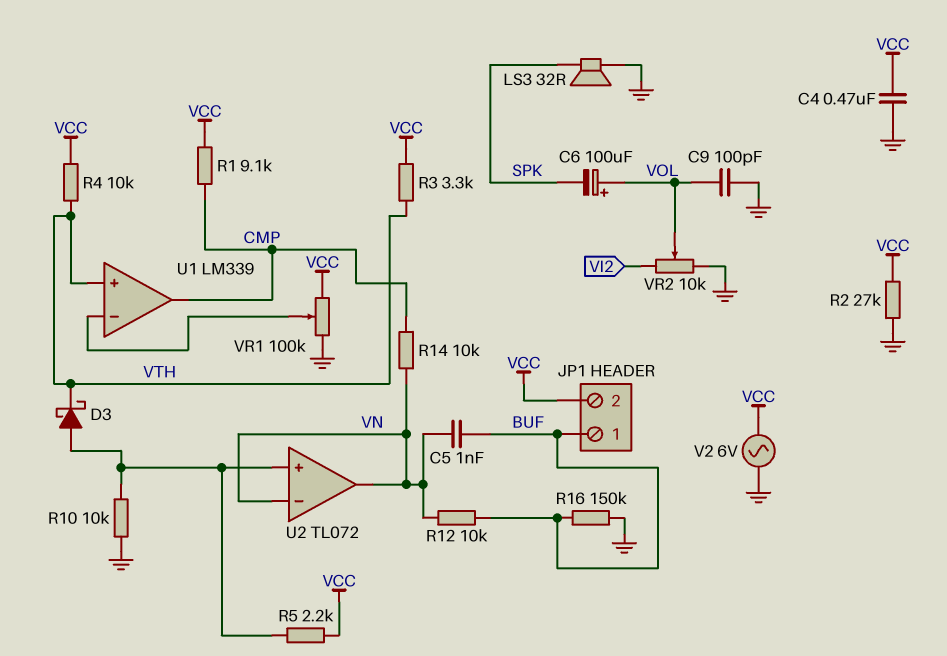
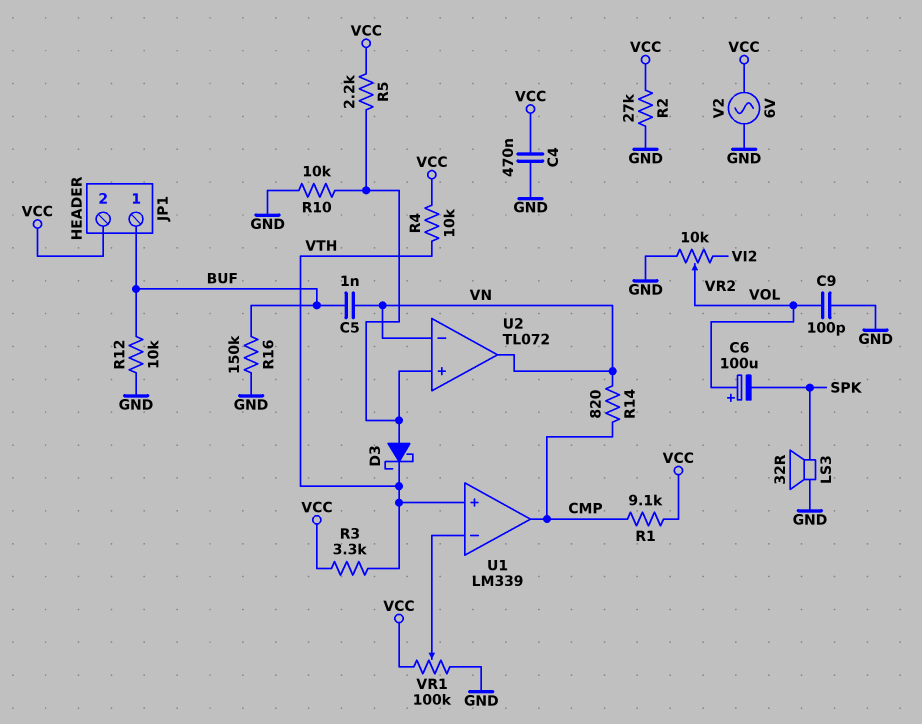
R12: 10k (BUF, VN) -> 10k (BUF, GND)
R14: 10k (CMP, VN) -> 820 (CMP, VN)

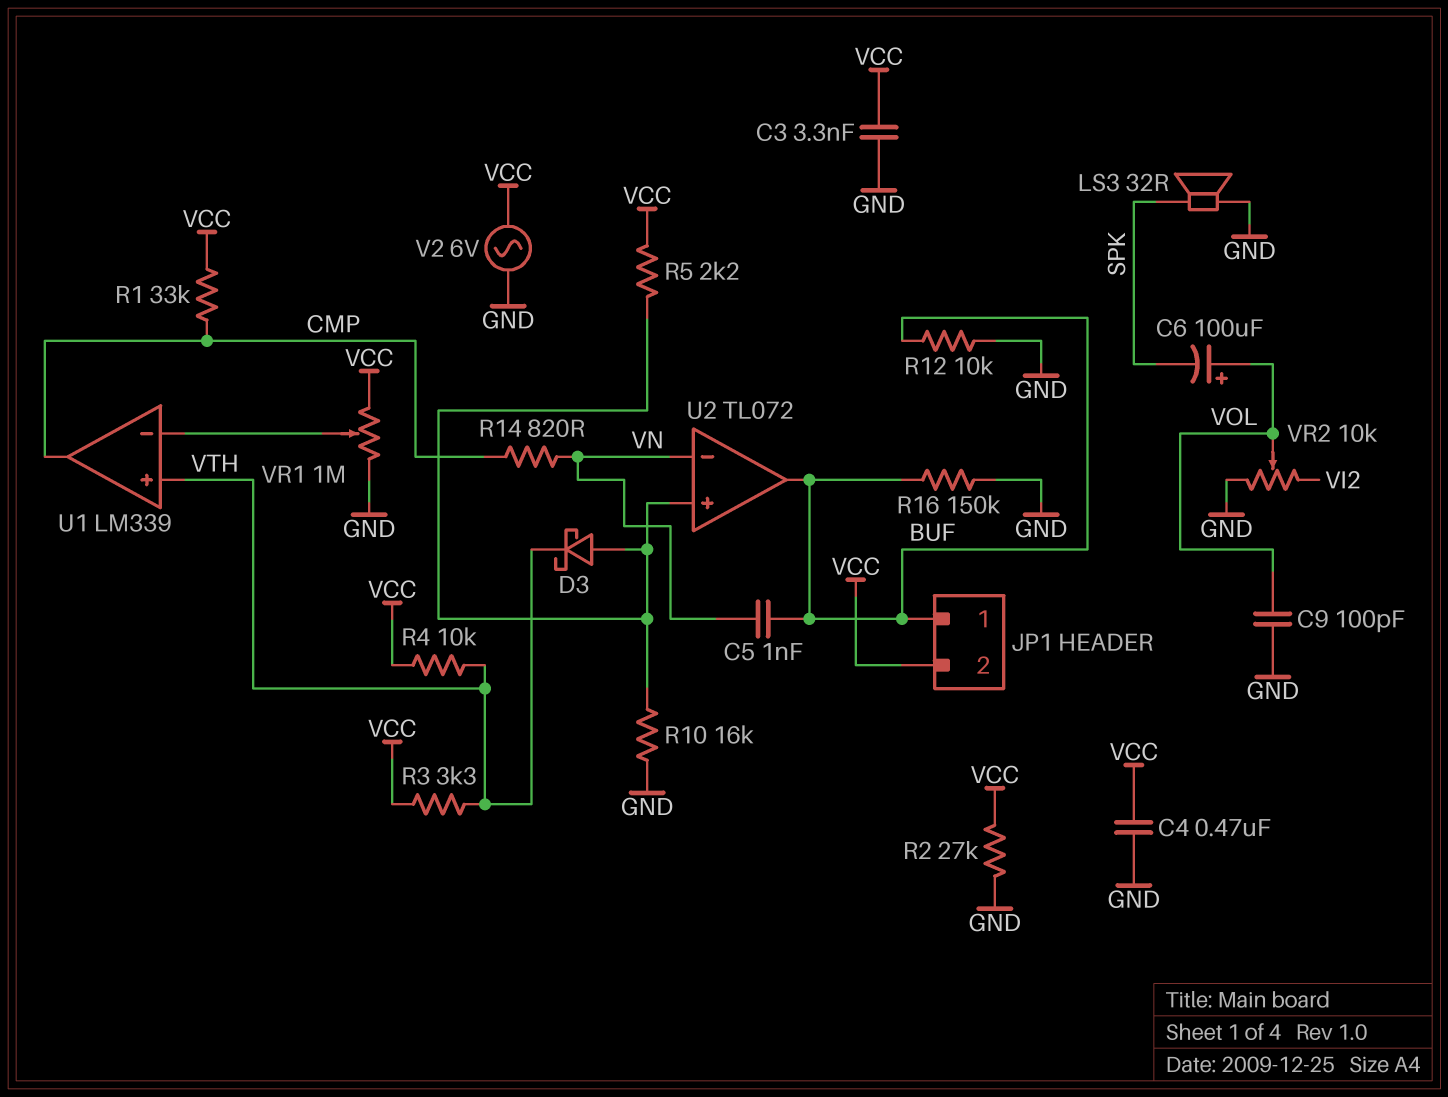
C3: none -> 3.3nF (GND, VCC)
R1: 9.1k (CMP, VCC) -> 33k (CMP, VCC)
R10: 10k (GND, U2/in+) -> 16k (GND, U2/in+)
U2 pin out: VN -> BUF
VR1: 100k (GND, VCC, wiper U1/in-) -> 1M (GND, VCC, wiper U1/in-)

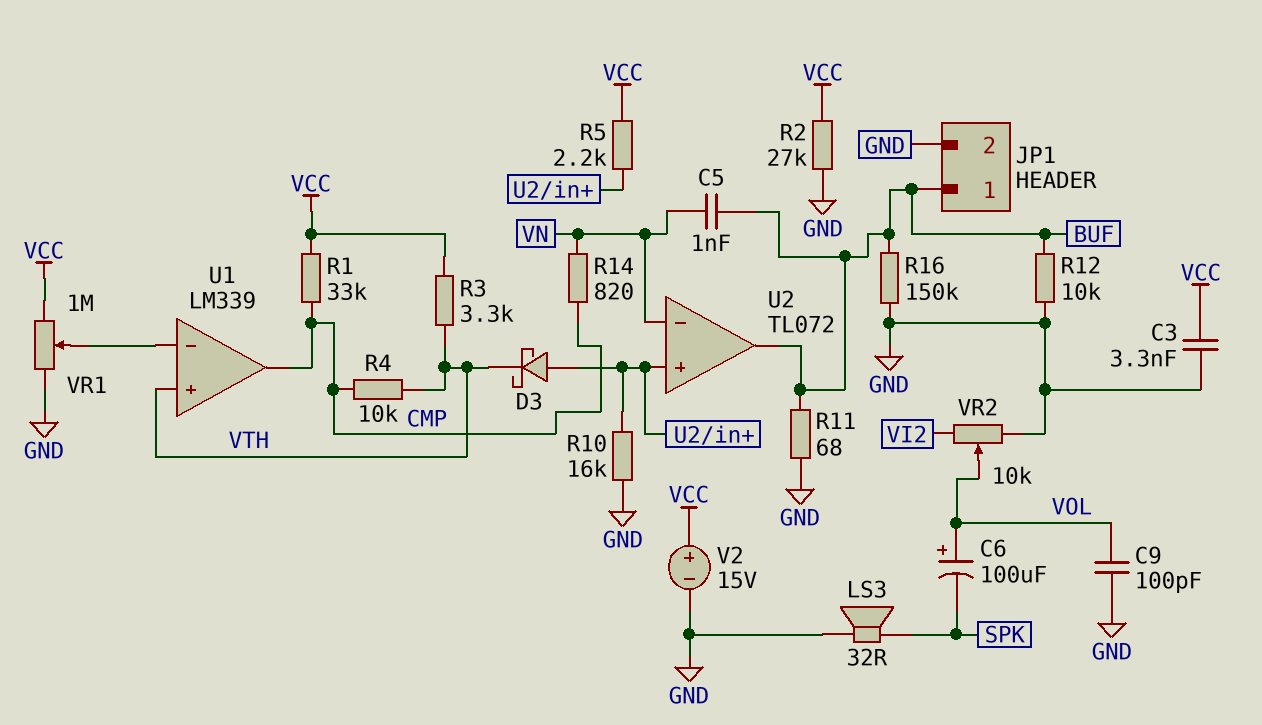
C4: 470nF (GND, VCC) -> none
JP1 pin 2: VCC -> GND
R4: 10k (VCC, VTH) -> 10k (CMP, VTH)
R11: none -> 68 (BUF, GND)
V2: AC 6V (GND, VCC) -> 15V (plus VCC, minus GND)

